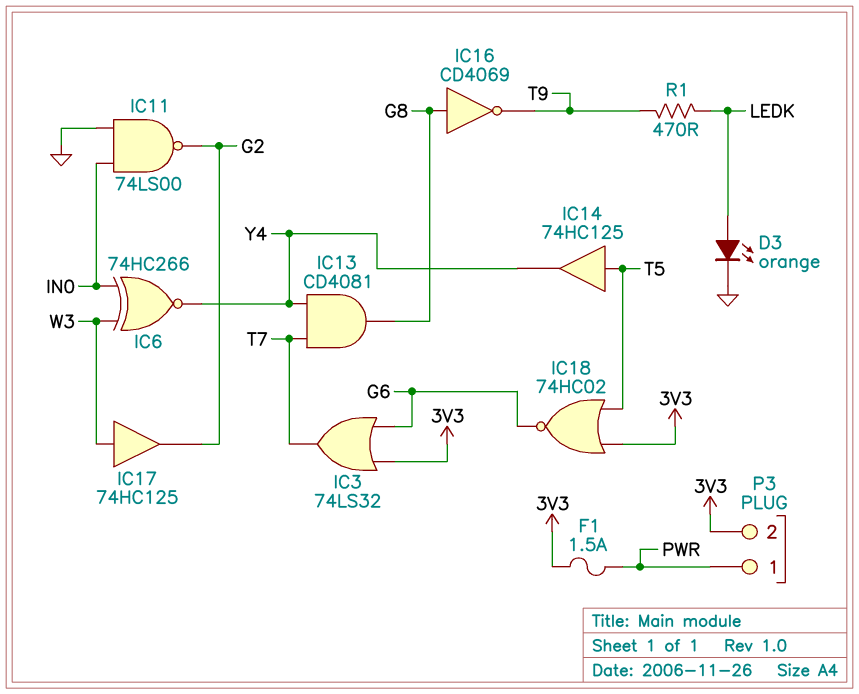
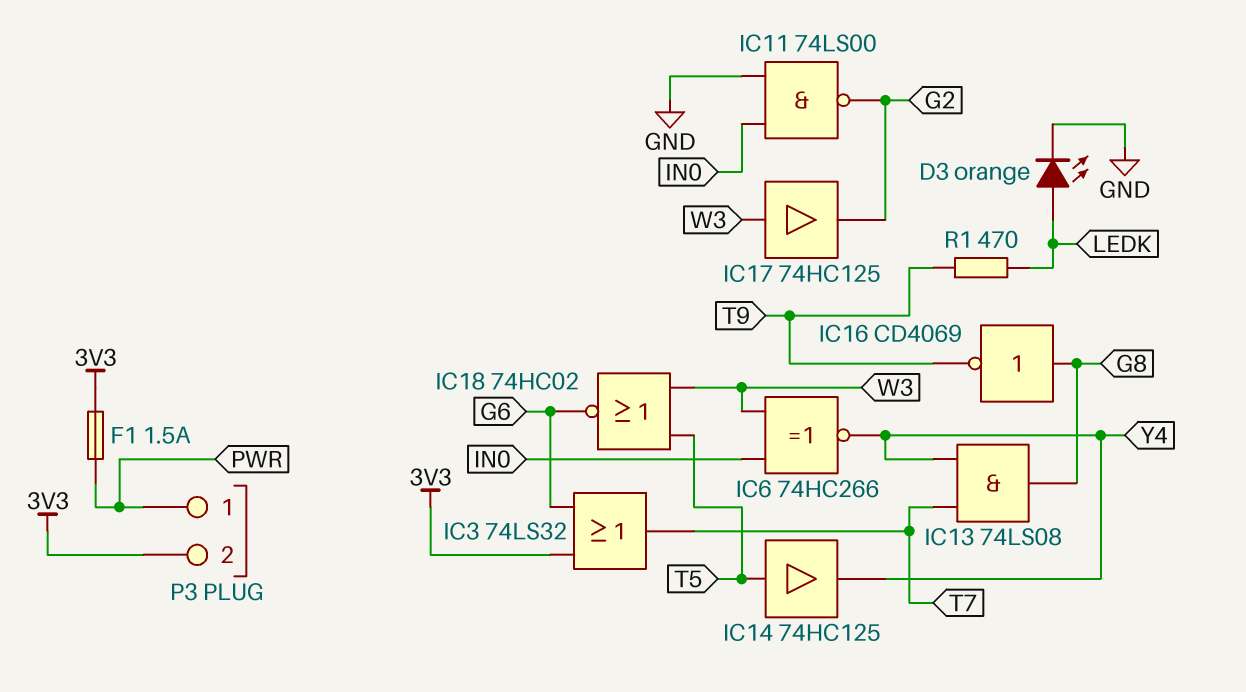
IC13: AND CD4081 (in T7, in Y4, out G8) -> AND 74LS08 (in T7, in Y4, out G8)
IC18: NOR 74HC02 (in 3V3, in T5, out G6) -> NOR 74HC02 (in T5, in W3, out G6)

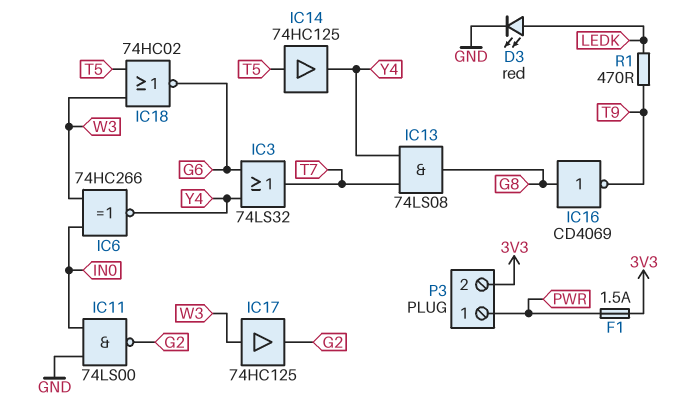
D3: LED orange (A LEDK, K GND) -> LED red (A LEDK, K GND)
IC3: OR 74LS32 (in 3V3, in G6, out T7) -> OR 74LS32 (in G6, in Y4, out T7)

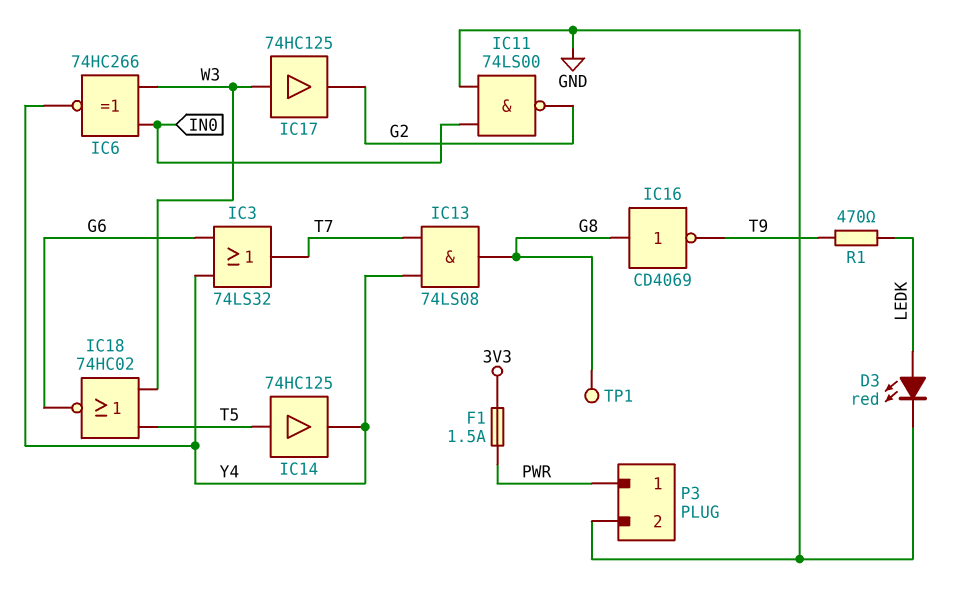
P3 pin 2: 3V3 -> GND
TP1: none -> test point (G8)

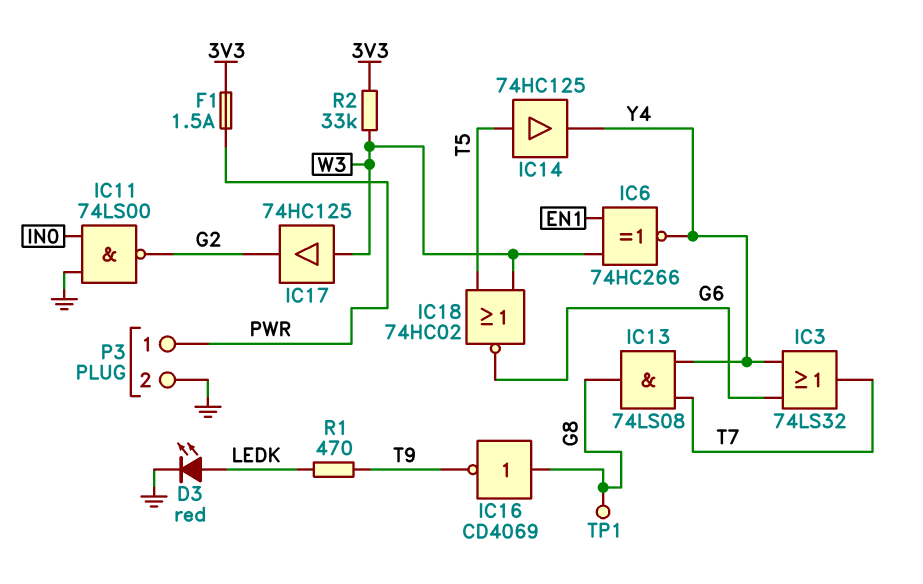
IC6: XNOR 74HC266 (in IN0, in W3, out Y4) -> XNOR 74HC266 (in EN1, in W3, out Y4)
R2: none -> 33k (3V3, W3)

